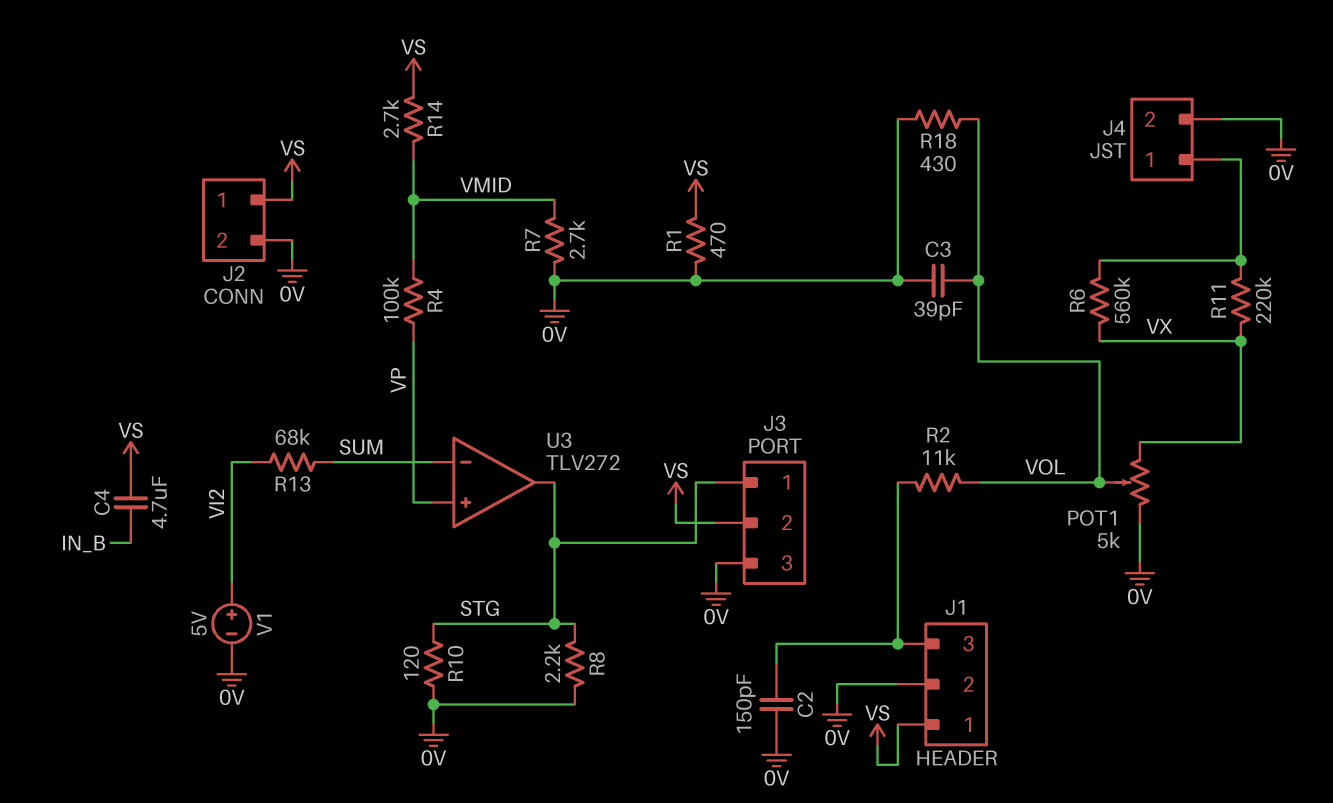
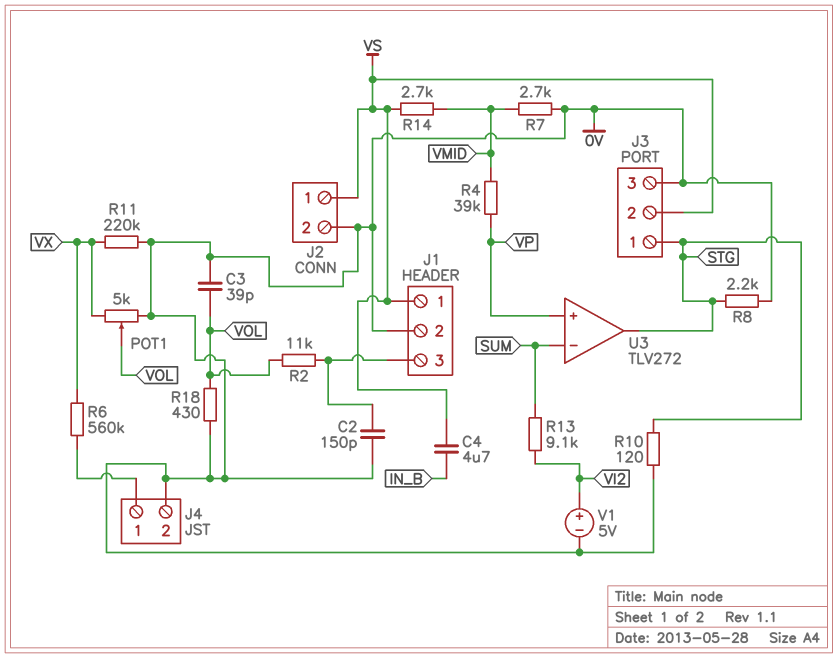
R1: 470 (0V, VS) -> none
R4: 100k (VMID, VP) -> 39k (VMID, VP)
R11: 220k (J4/1, VX) -> 220k (0V, VX)
R13: 68k (SUM, VI2) -> 9.1k (SUM, VI2)

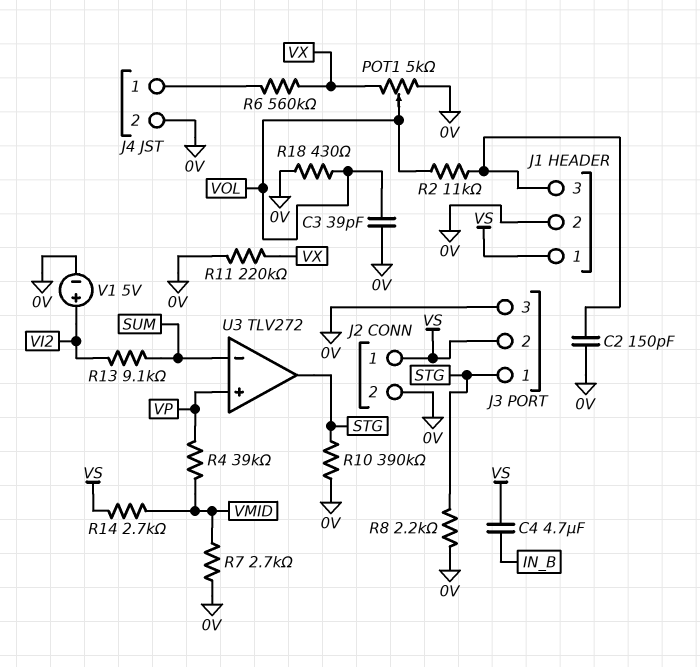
R10: 120 (0V, STG) -> 390k (0V, STG)

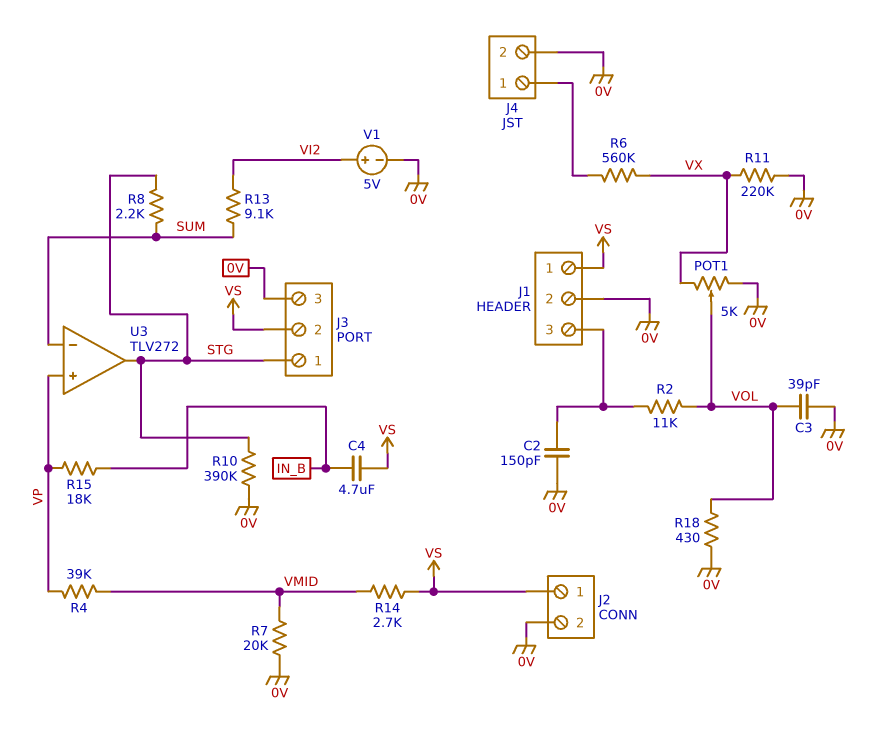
R7: 2.7k (0V, VMID) -> 20k (0V, VMID)
R8: 2.2k (0V, STG) -> 2.2k (STG, SUM)
R15: none -> 18k (IN_B, VP)

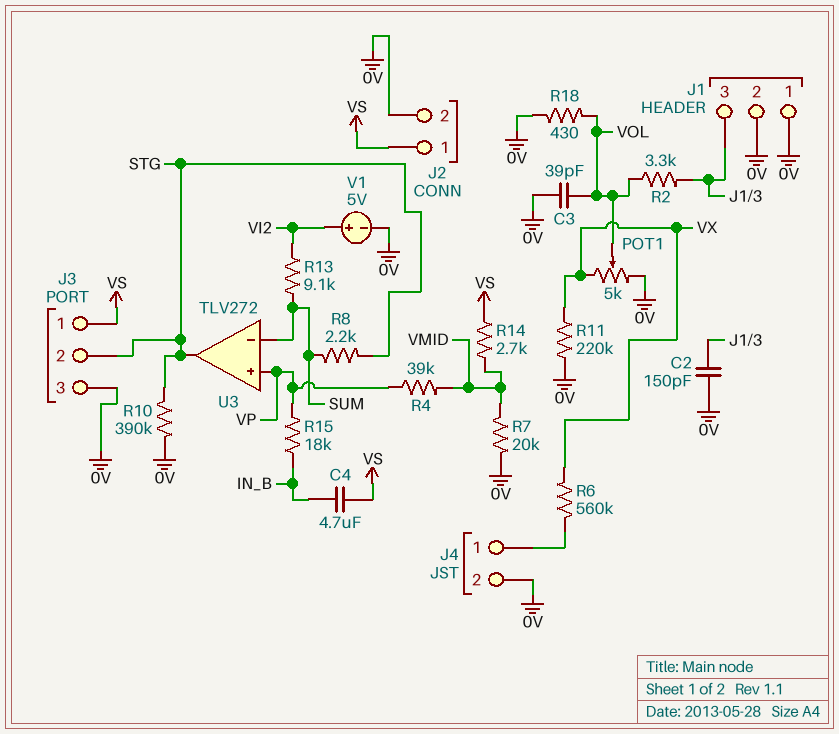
J1 pin 1: VS -> 0V
J3 pin 1: STG -> VS
J3 pin 2: VS -> STG
R2: 11k (J1/3, VOL) -> 3.3k (J1/3, VOL)

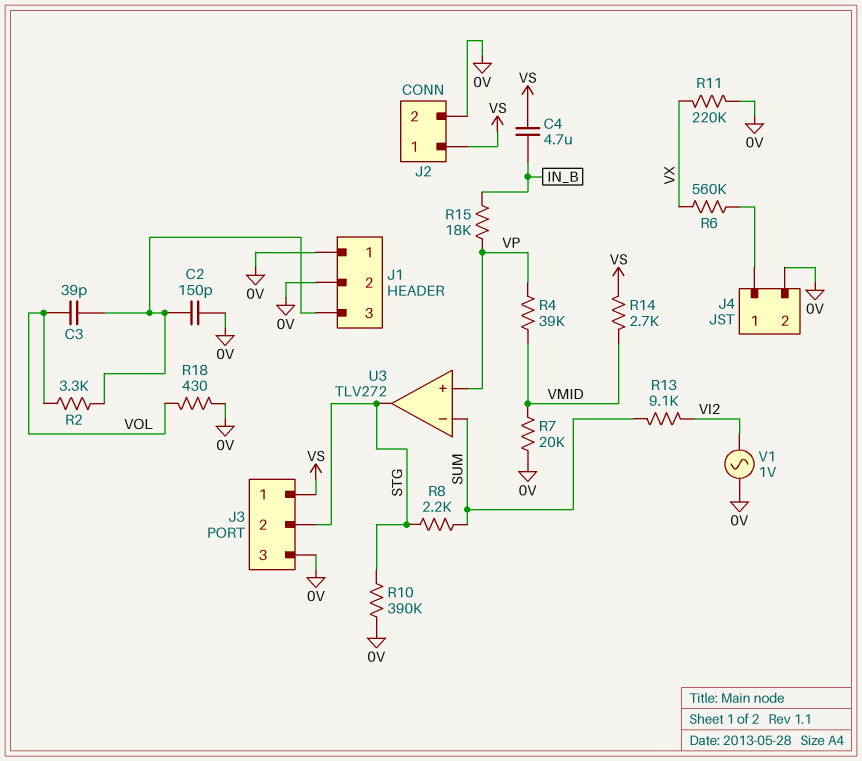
C3: 39pF (0V, VOL) -> 39pF (J1/3, VOL)
POT1: 5k (0V, VX, wiper VOL) -> none
V1: 5V (plus VI2, minus 0V) -> AC 1V (0V, VI2)

